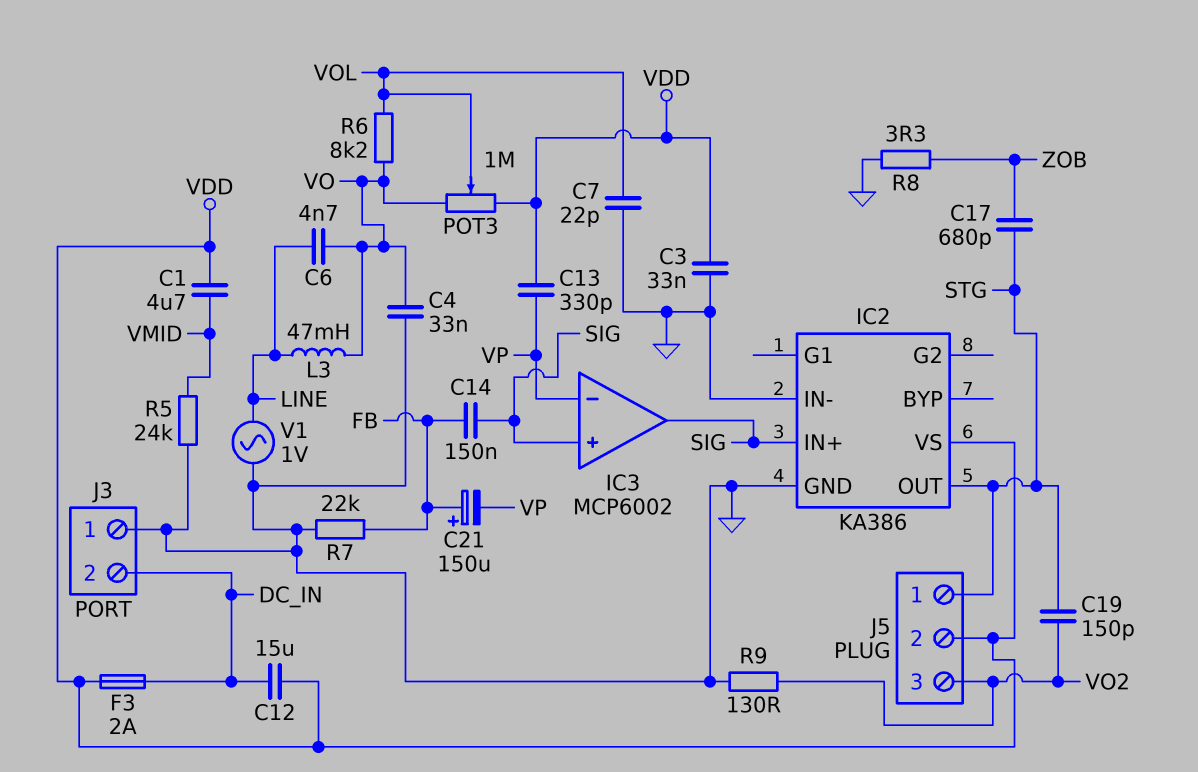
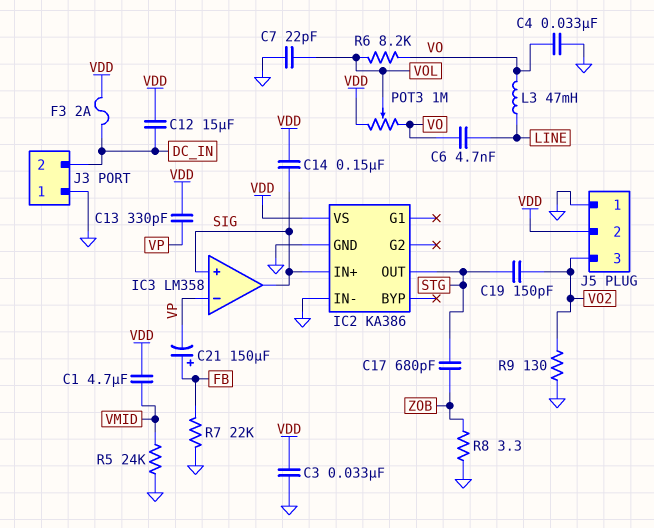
C14: 150nF (FB, SIG) -> 150nF (SIG, VDD)
IC3: MCP6002 -> LM358
J5 pin 1: STG -> GND
V1: AC 1V (GND, LINE) -> none

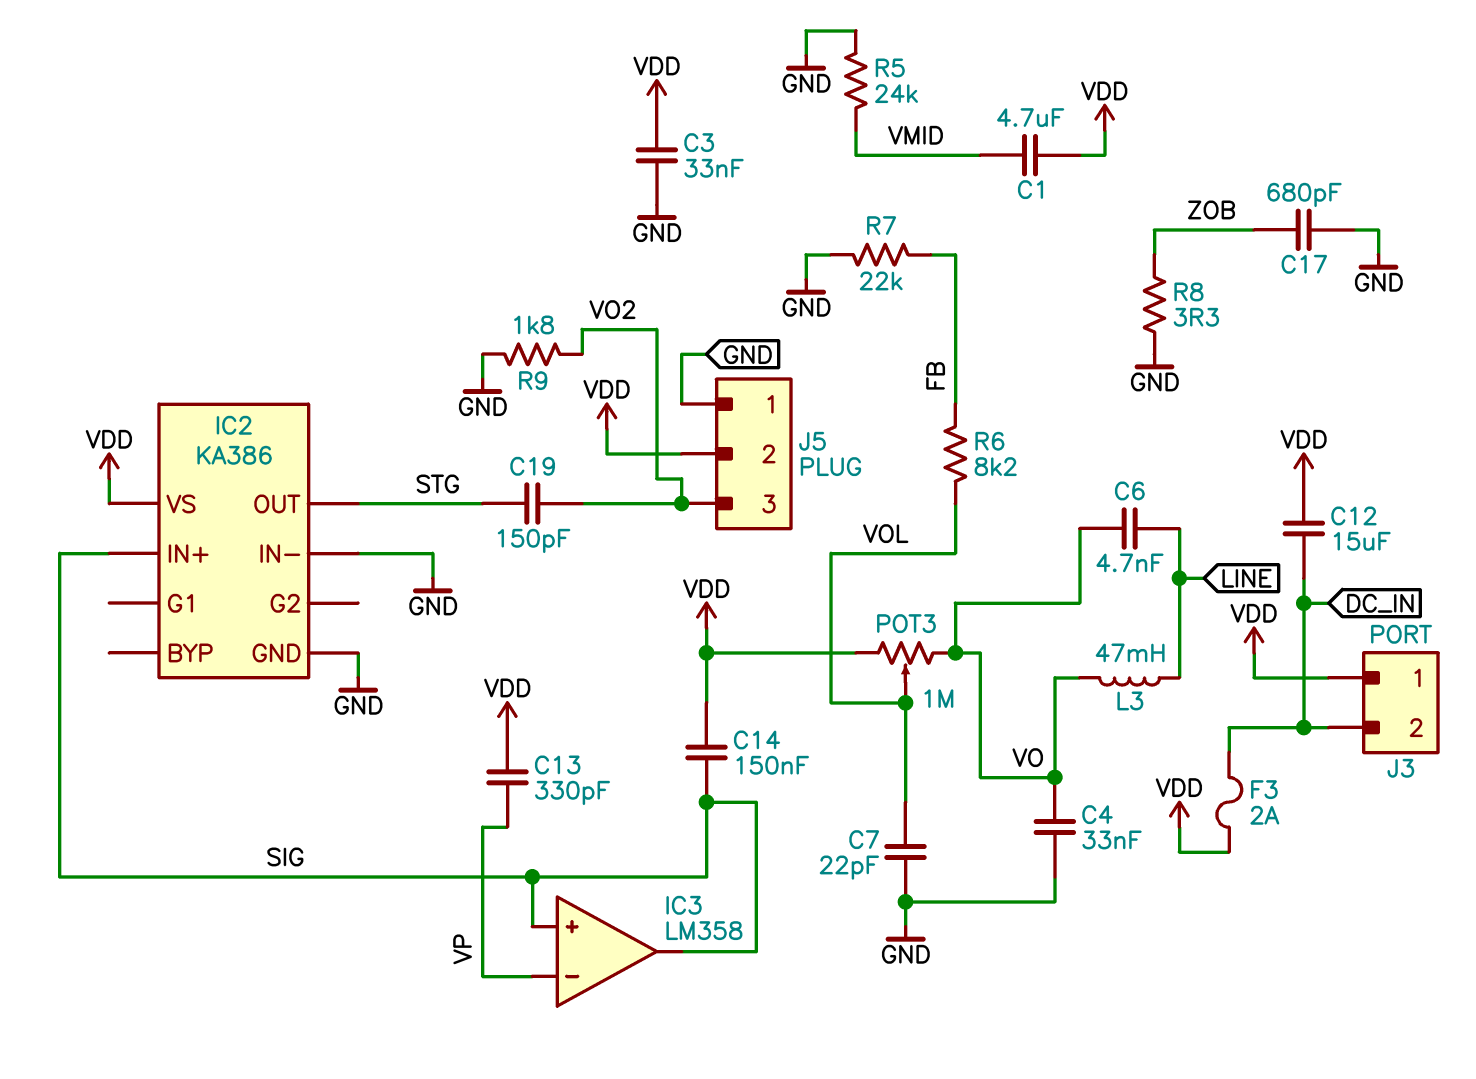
C17: 680pF (STG, ZOB) -> 680pF (GND, ZOB)
C21: 150uF (plus FB, minus VP) -> none
J3 pin 1: GND -> VDD
R6: 8.2k (VO, VOL) -> 8.2k (FB, VOL)
R9: 130 (GND, VO2) -> 1.8k (GND, VO2)

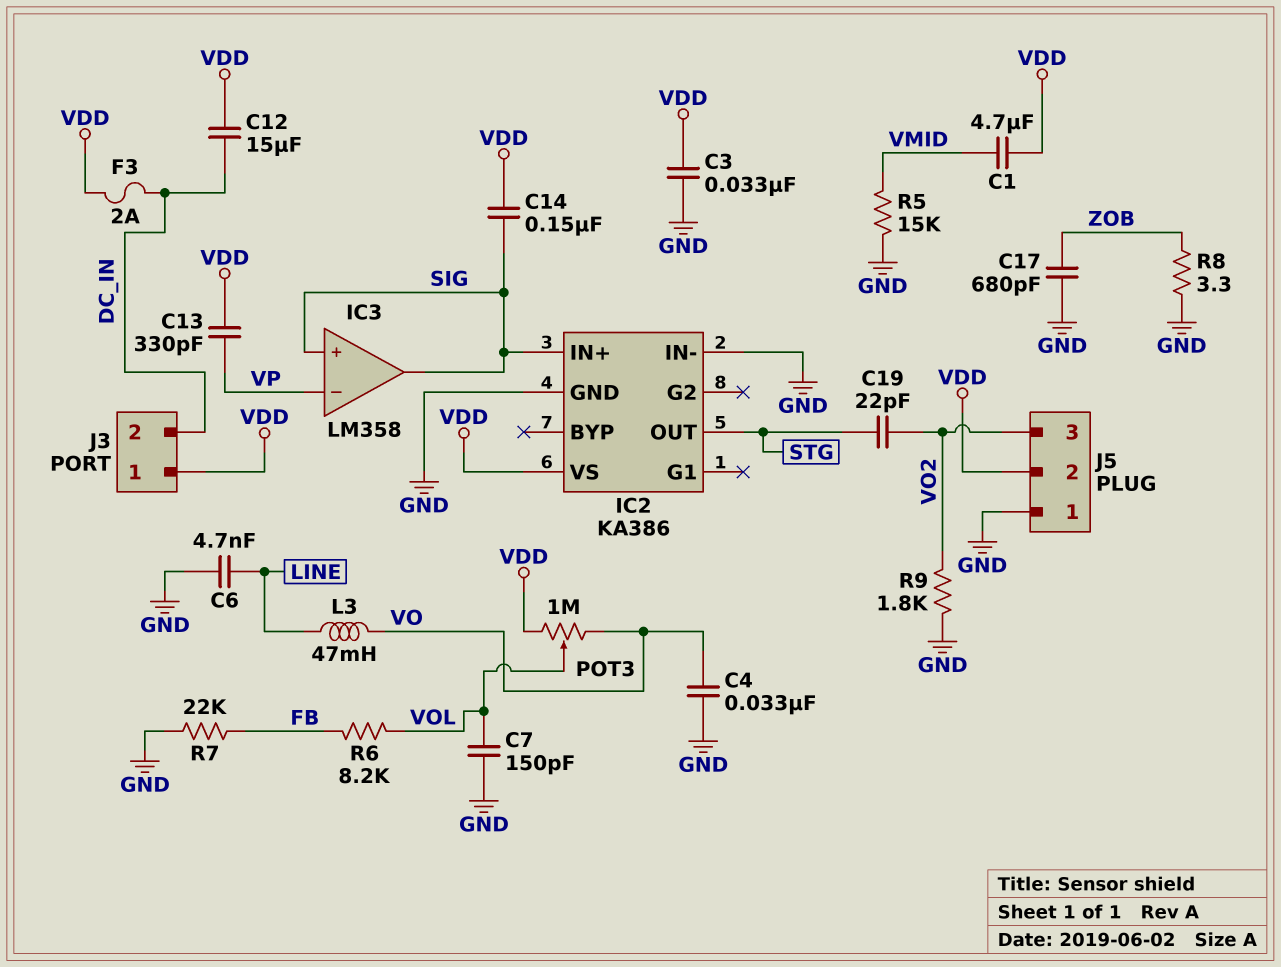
C6: 4.7nF (LINE, VO) -> 4.7nF (GND, LINE)
C7: 22pF (GND, VOL) -> 150pF (GND, VOL)
C19: 150pF (STG, VO2) -> 22pF (STG, VO2)
R5: 24k (GND, VMID) -> 15k (GND, VMID)

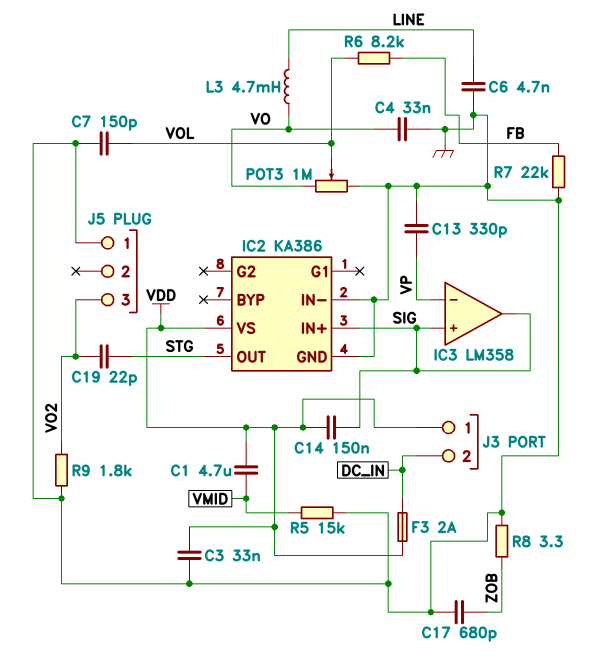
C12: 15uF (DC_IN, VDD) -> none
C13: 330pF (VDD, VP) -> 330pF (GND, VP)
J5 pin 2: VDD -> none
L3: 47mH (LINE, VO) -> 4.7mH (LINE, VO)
POT3: 1M (VDD, VO, wiper VOL) -> 1M (GND, VO, wiper VOL)

